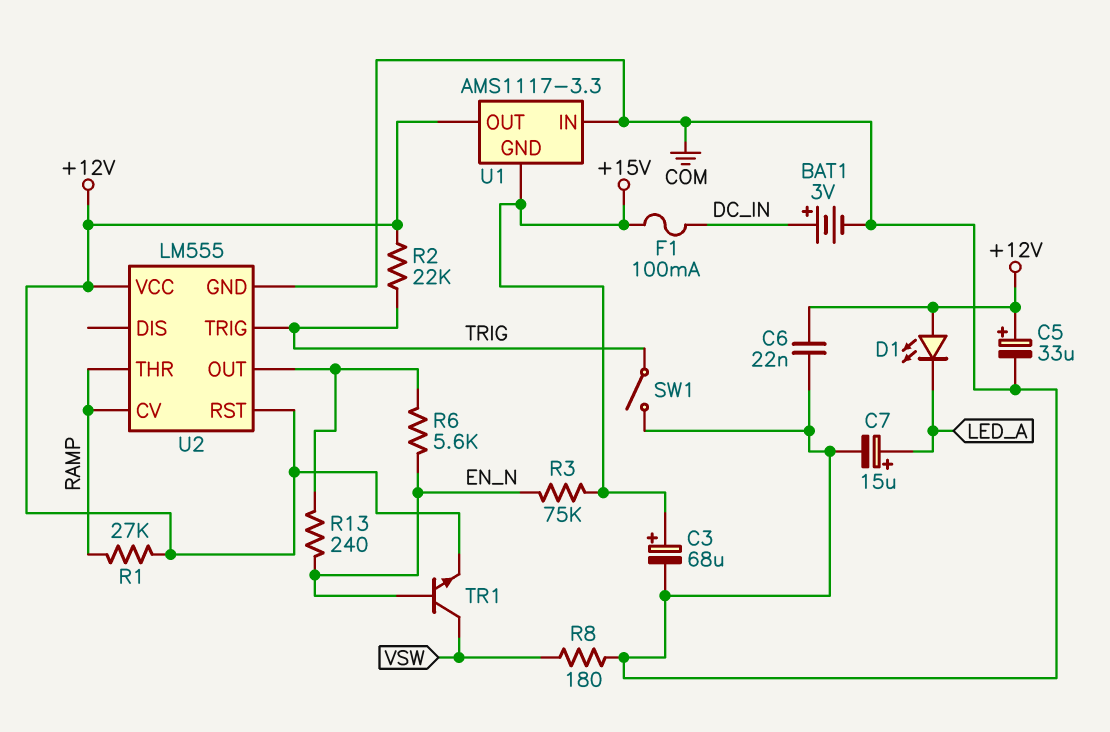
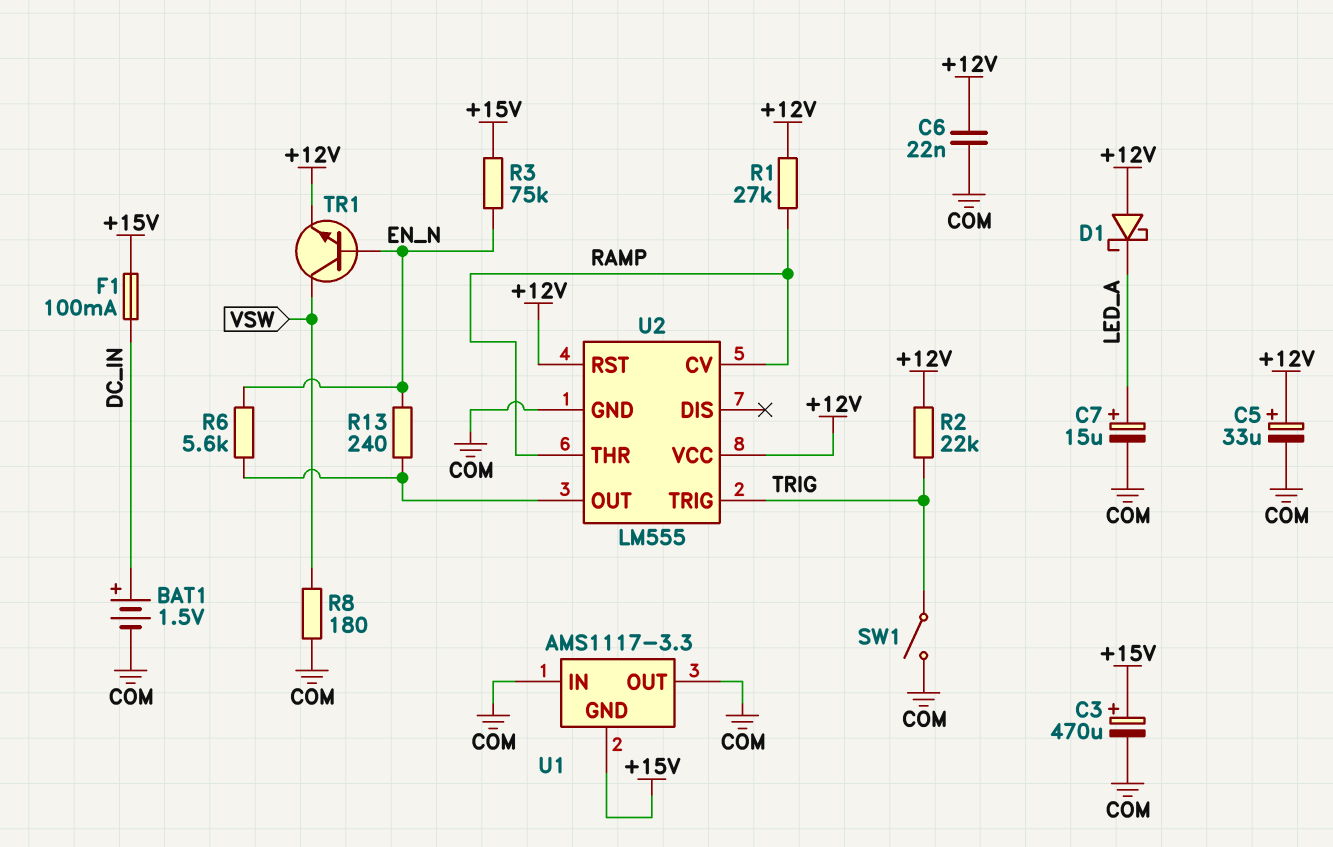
BAT1: 3V (plus DC_IN, minus COM) -> 1.5V (plus DC_IN, minus COM)
C3: 68uF (plus +15V, minus COM) -> 470uF (plus +15V, minus COM)
D1: LED (A +12V, K LED_A) -> schottky (A +12V, K LED_A)
U1 pin OUT: +12V -> COM

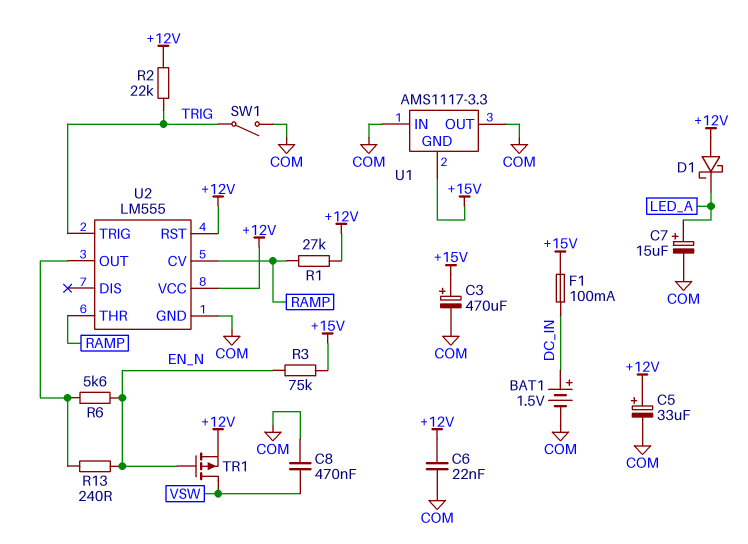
C8: none -> 470nF (COM, VSW)
R8: 180 (COM, VSW) -> none
TR1: NPN (B EN_N, C VSW, E +12V) -> PMOS (G EN_N, D VSW, S +12V)

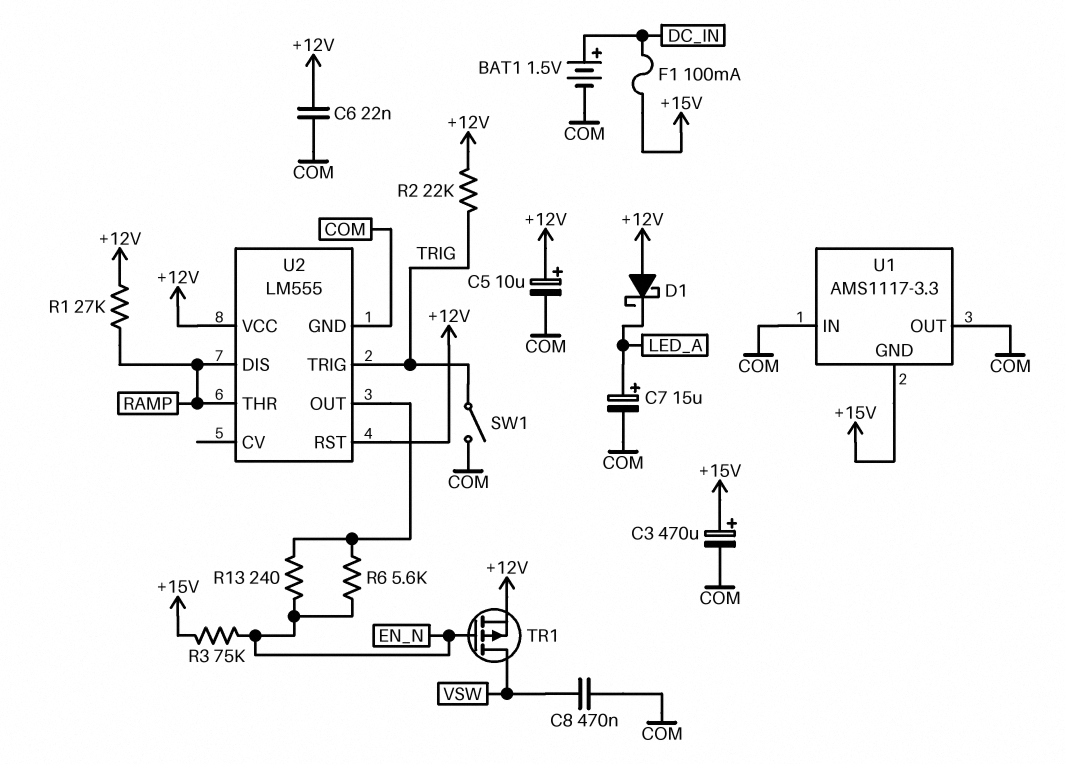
C5: 33uF (plus +12V, minus COM) -> 10uF (plus +12V, minus COM)
U2 pin CV: RAMP -> none
U2 pin DIS: none -> RAMP

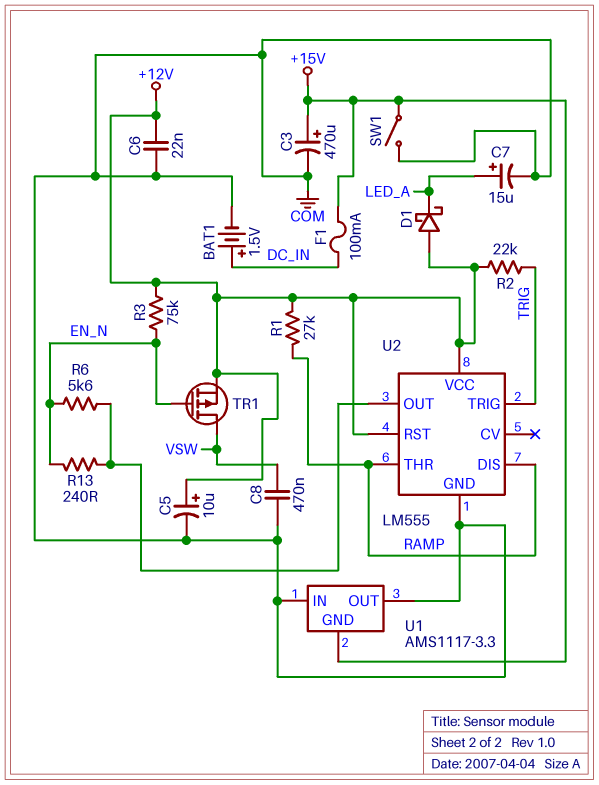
R3: 75k (+15V, EN_N) -> 75k (+12V, EN_N)
SW1: switch (COM, TRIG) -> switch (+15V, COM)

